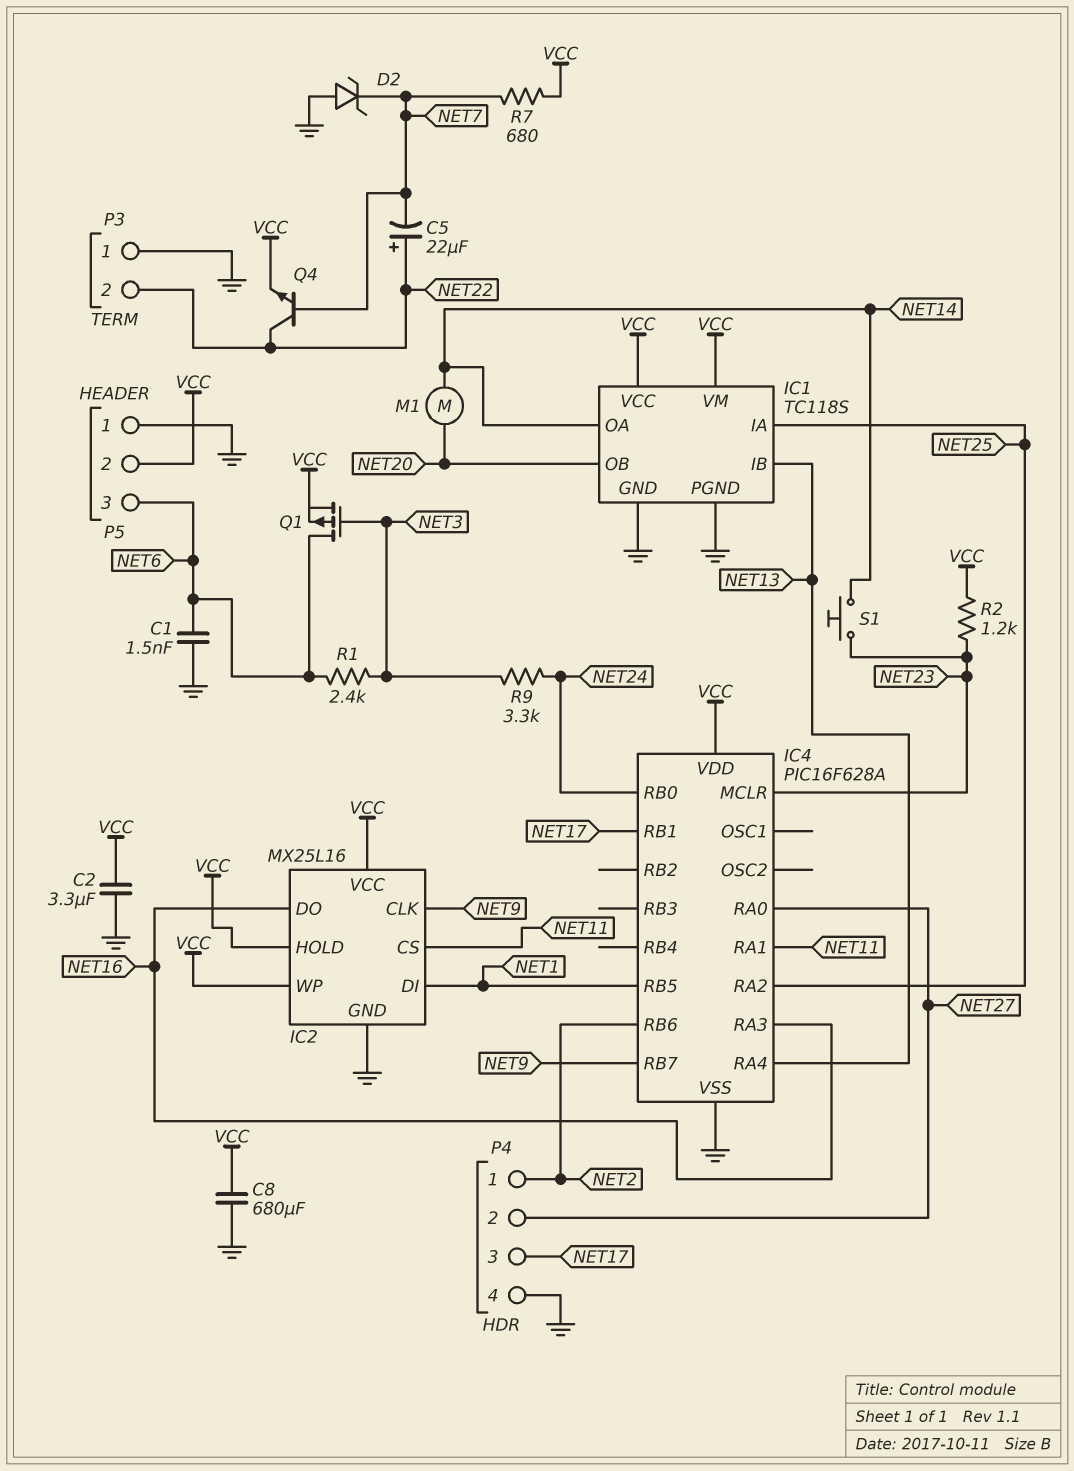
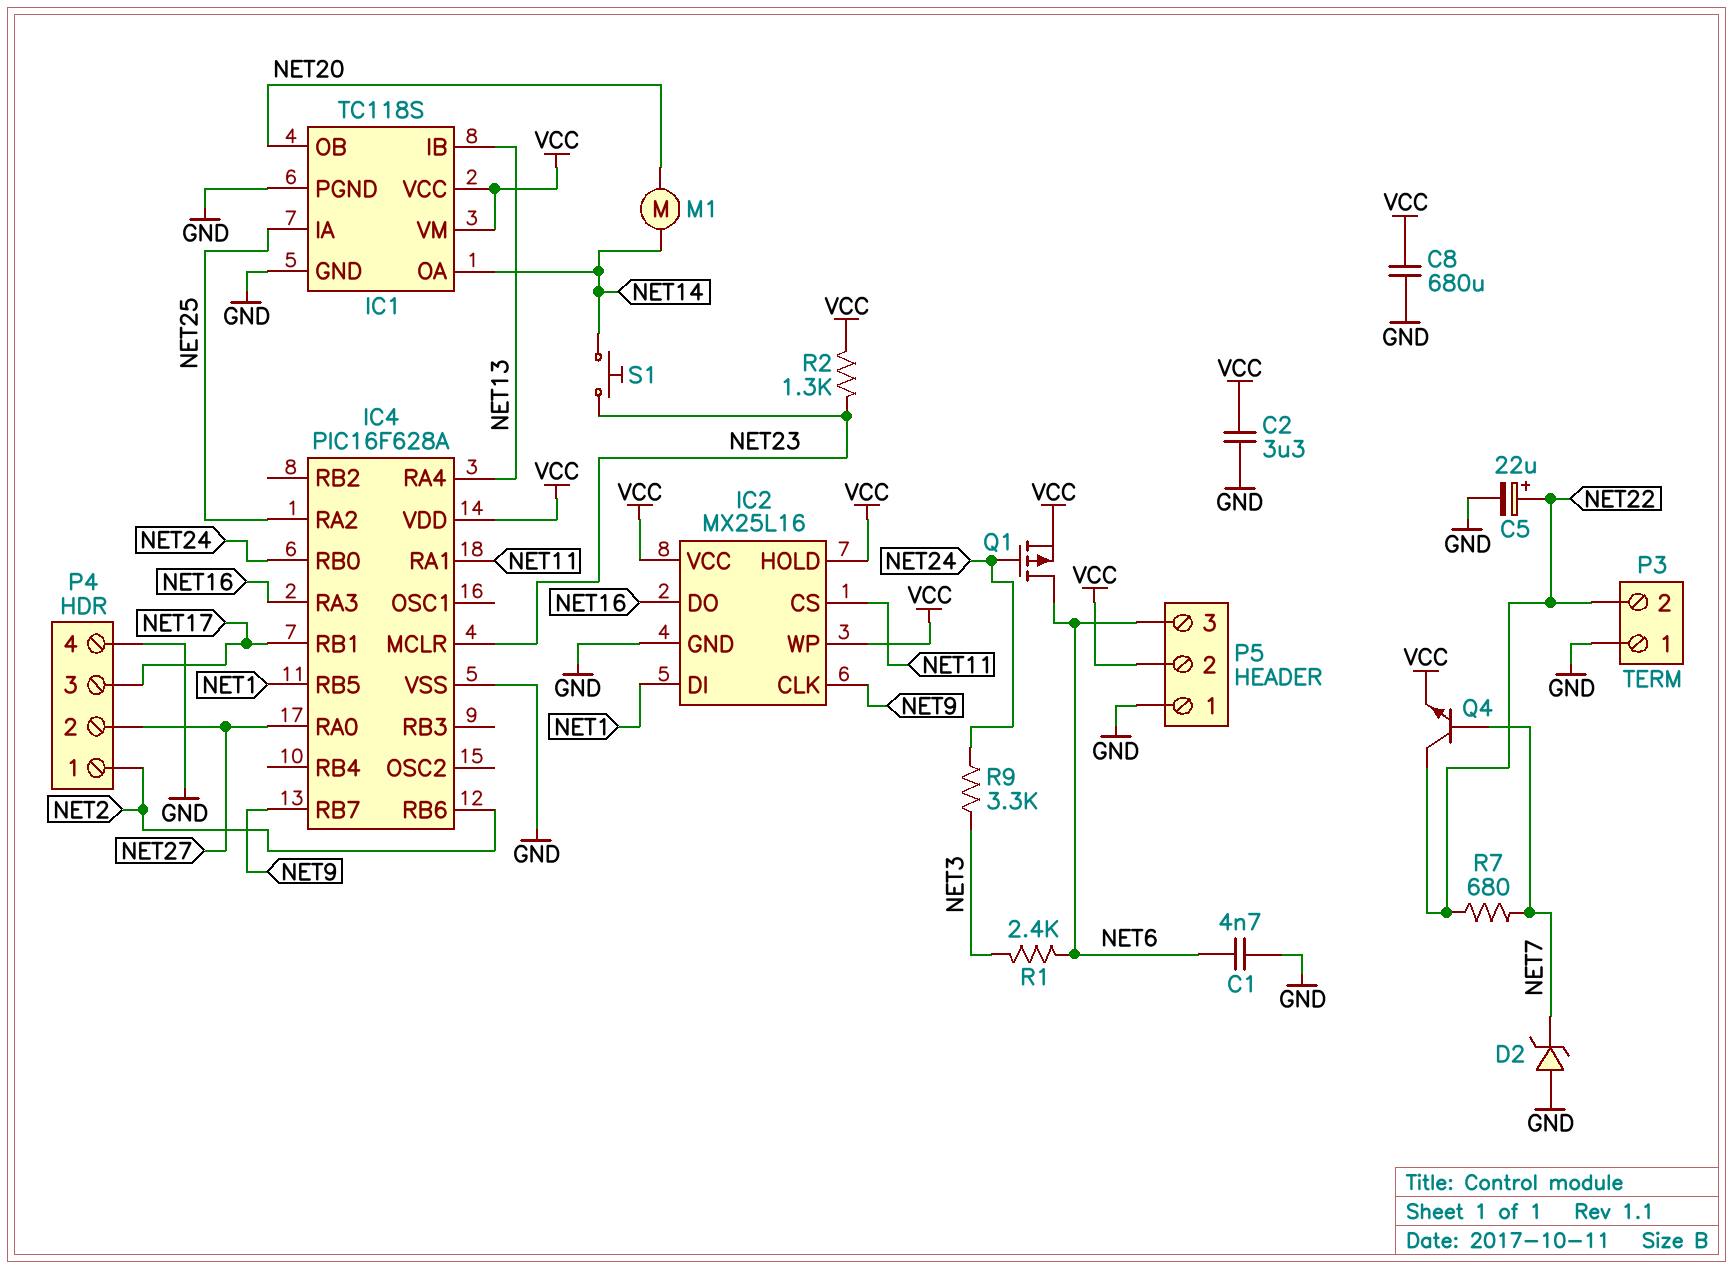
C1: 1.5nF (GND, NET6) -> 4.7nF (GND, NET6)
C5: 22uF (plus NET22, minus NET7) -> 22uF (plus NET22, minus GND)
Q1: PMOS (G NET3, D NET6, S VCC) -> PMOS (G NET24, D NET6, S VCC)
R2: 1.2k (NET23, VCC) -> 1.3k (NET23, VCC)
R7: 680 (NET7, VCC) -> 680 (NET7, NET22)

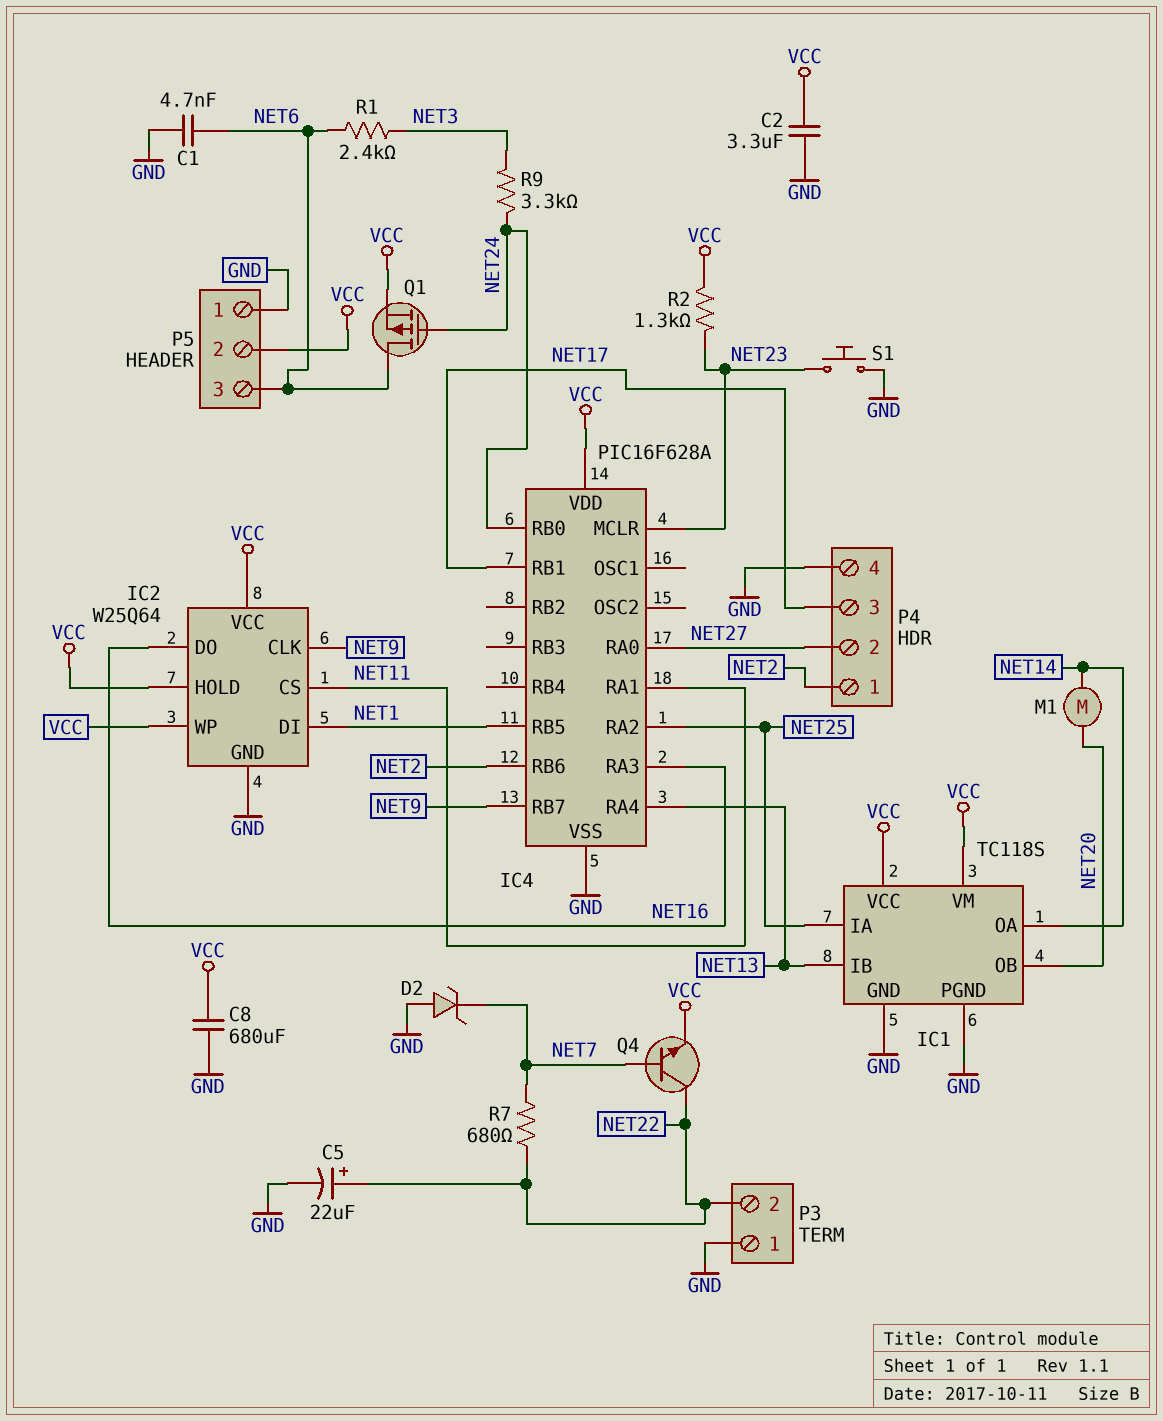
IC2: MX25L16 -> W25Q64
S1: button (NET14, NET23) -> button (GND, NET23)

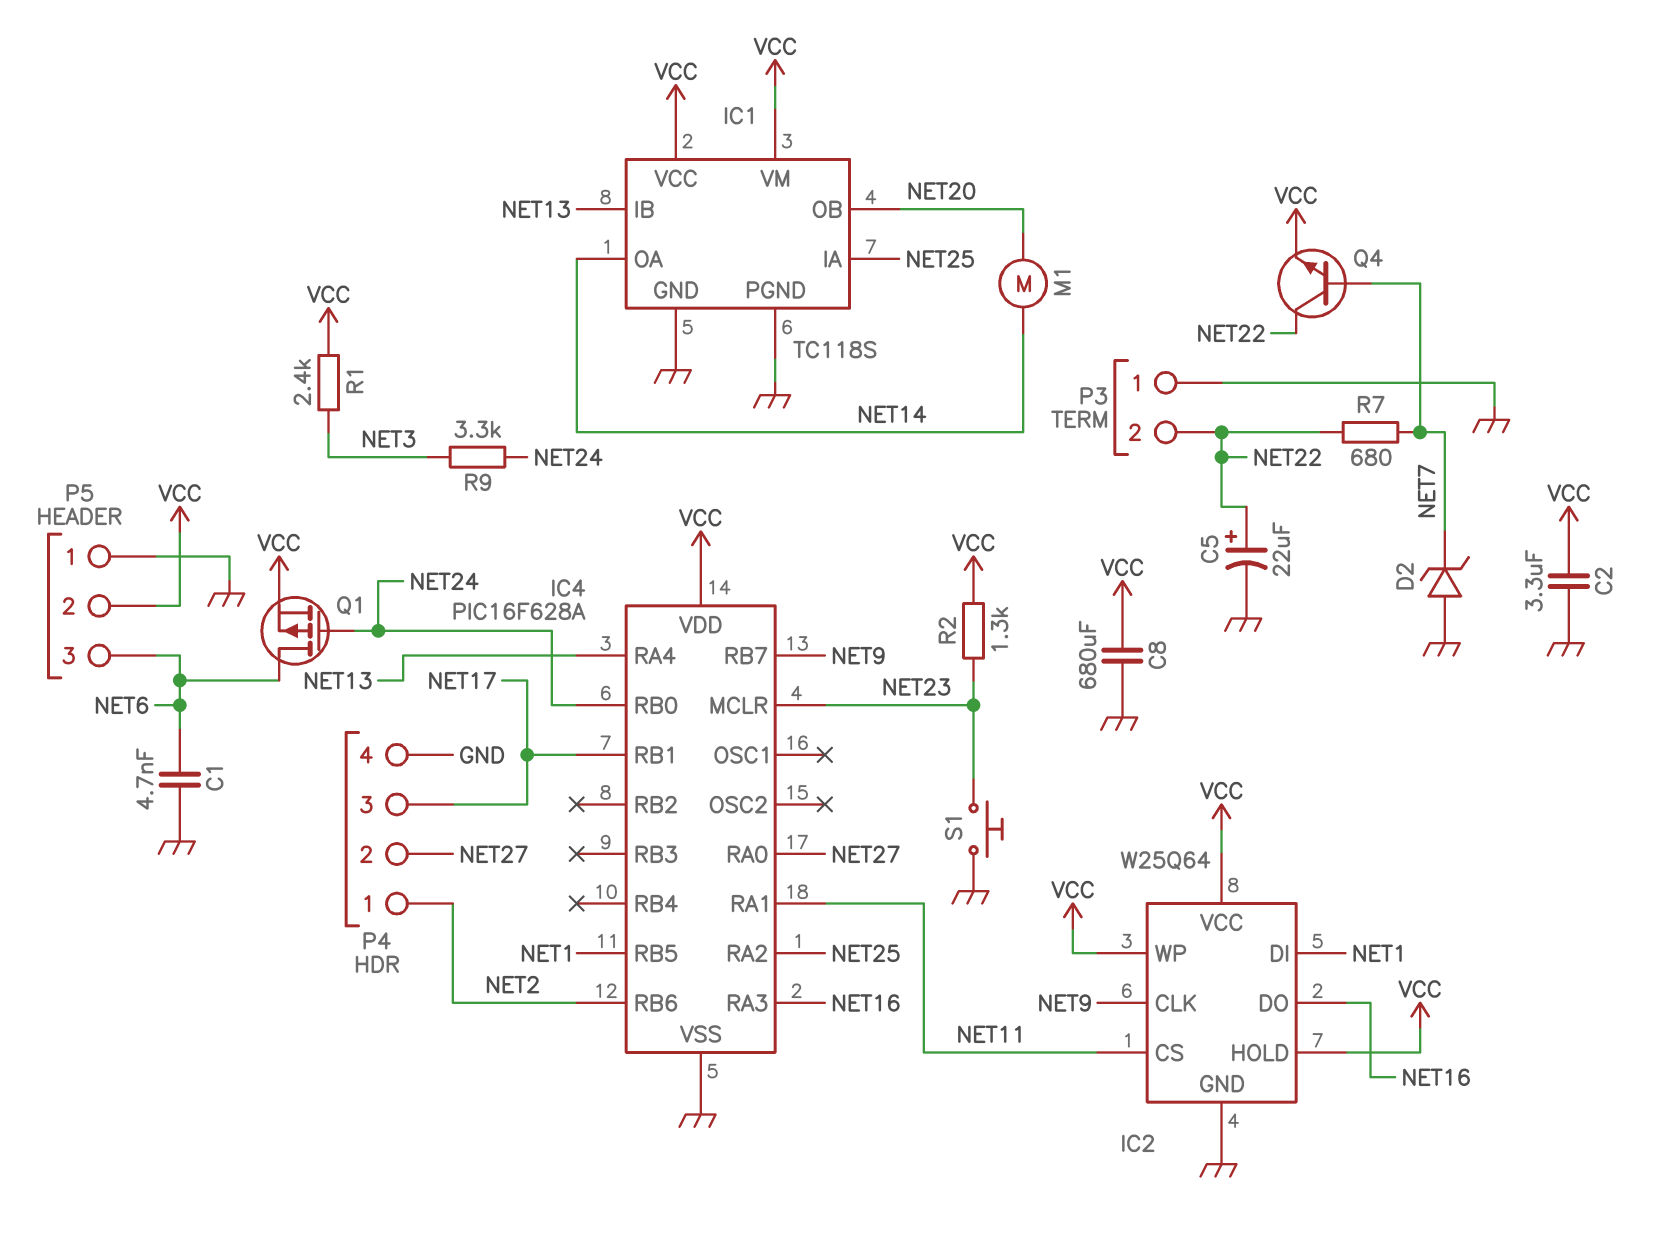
R1: 2.4k (NET3, NET6) -> 2.4k (NET3, VCC)

